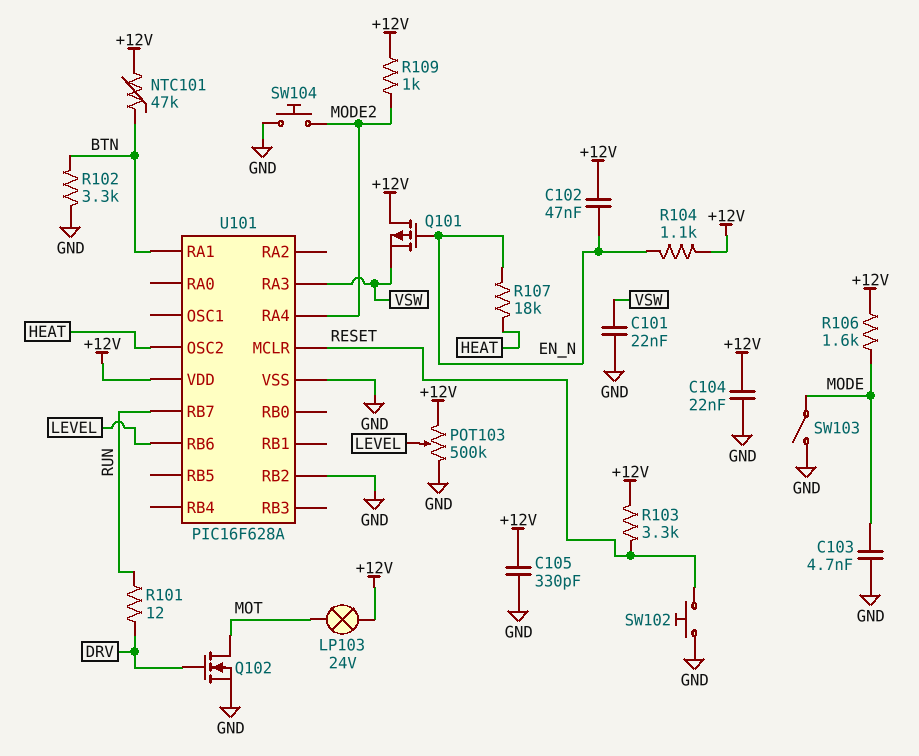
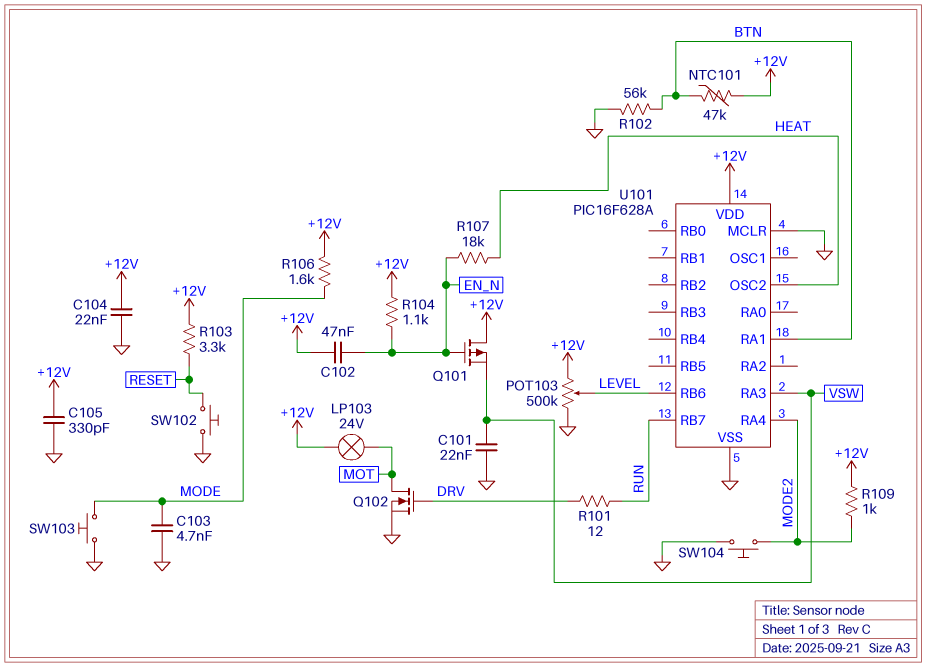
R102: 3.3k (BTN, GND) -> 56k (BTN, GND)
SW103: switch (GND, MODE) -> button (GND, MODE)
U101 pin MCLR: RESET -> GND
U101 pin RB2: GND -> none

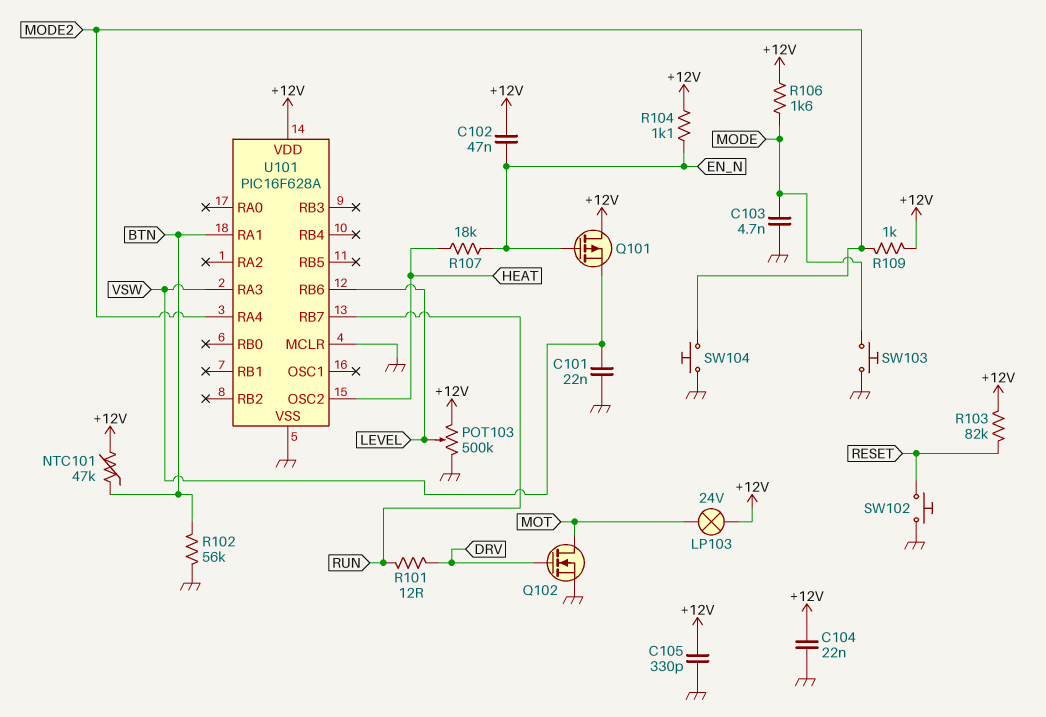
R103: 3.3k (+12V, RESET) -> 82k (+12V, RESET)

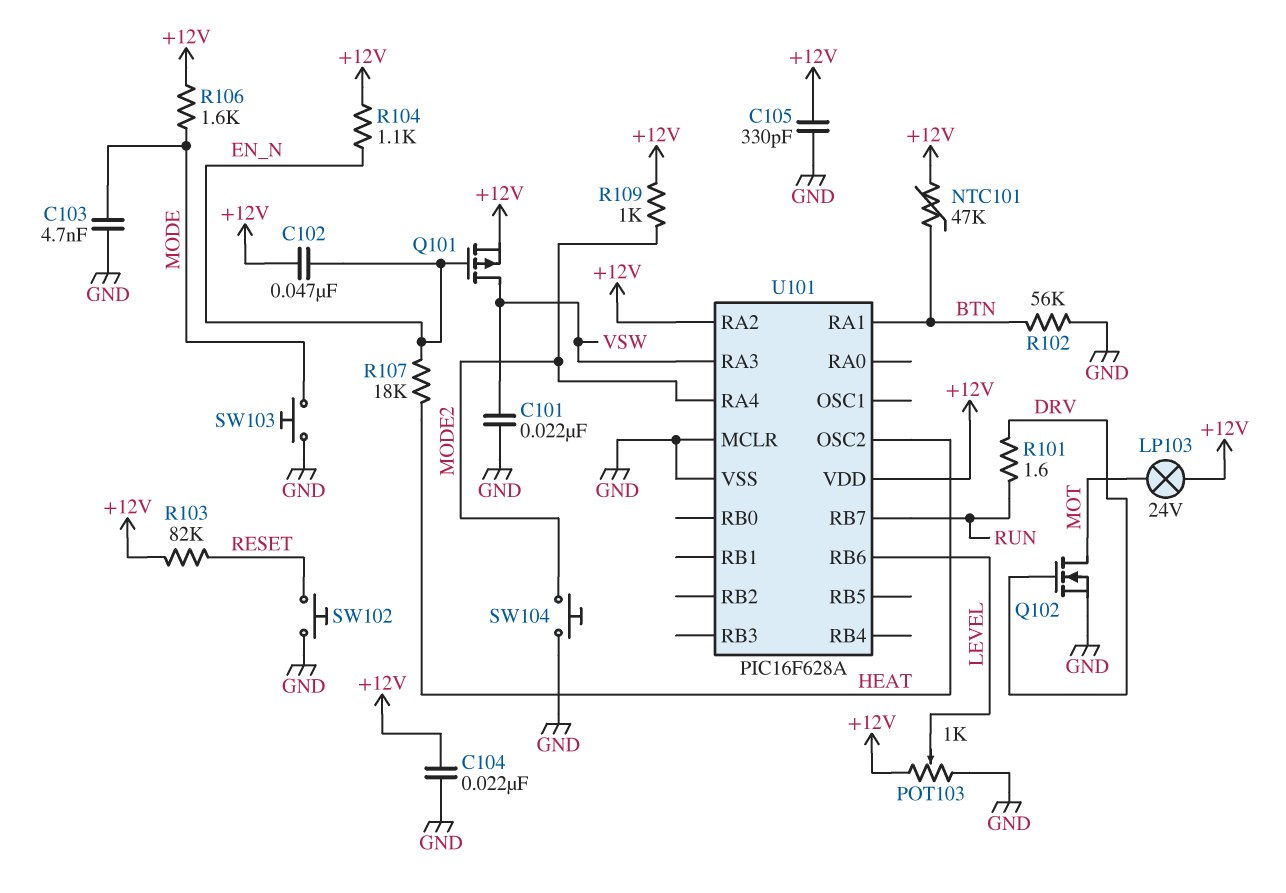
POT103: 500k (+12V, GND, wiper LEVEL) -> 1k (+12V, GND, wiper LEVEL)
Q101: PMOS (G EN_N, D +12V, S VSW) -> PMOS (G EN_N, D VSW, S +12V)
R101: 12 (DRV, RUN) -> 1.6 (DRV, RUN)
U101 pin RA2: none -> +12V

